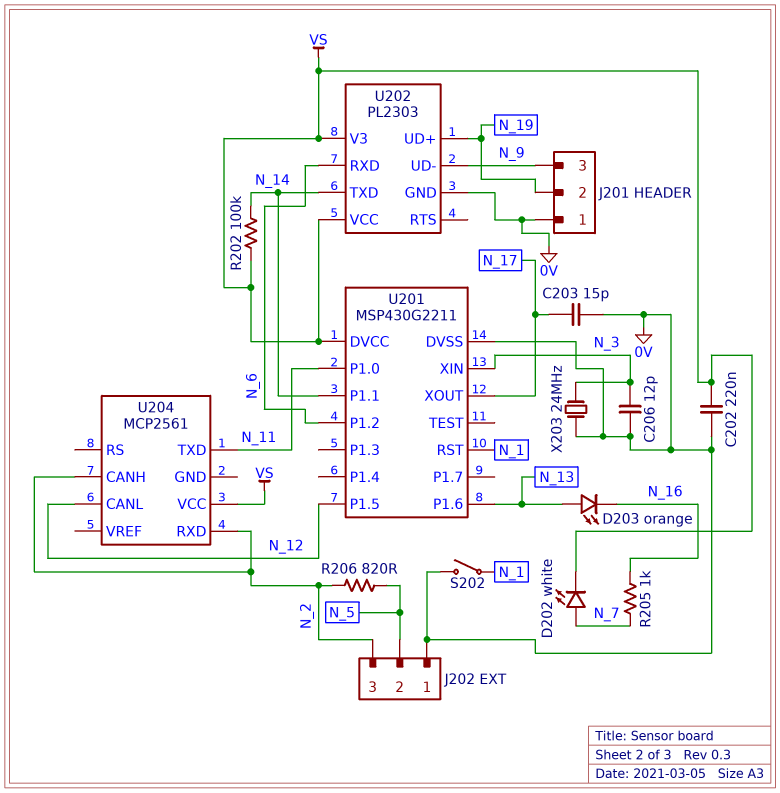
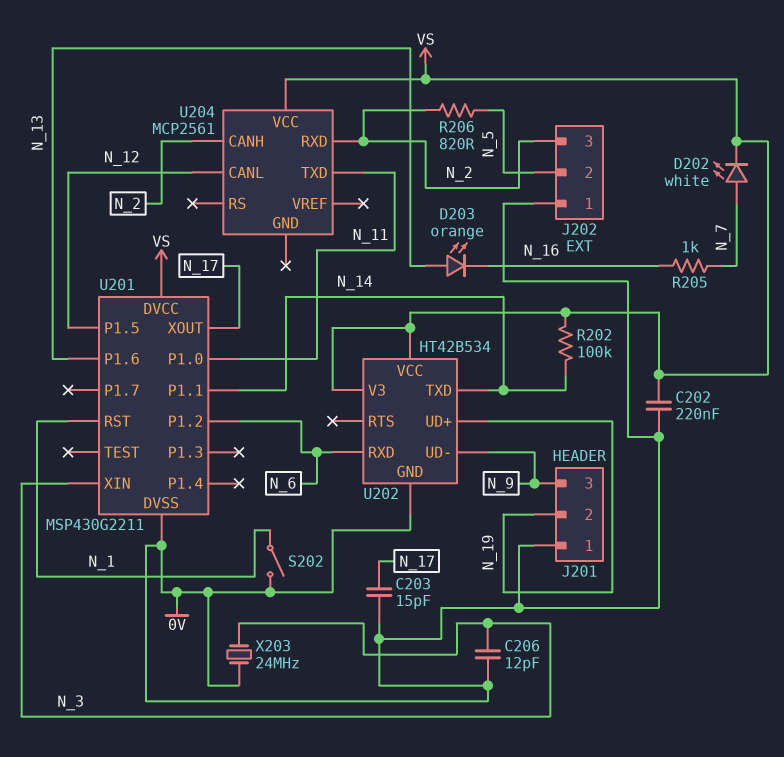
U202: PL2303 -> HT42B534

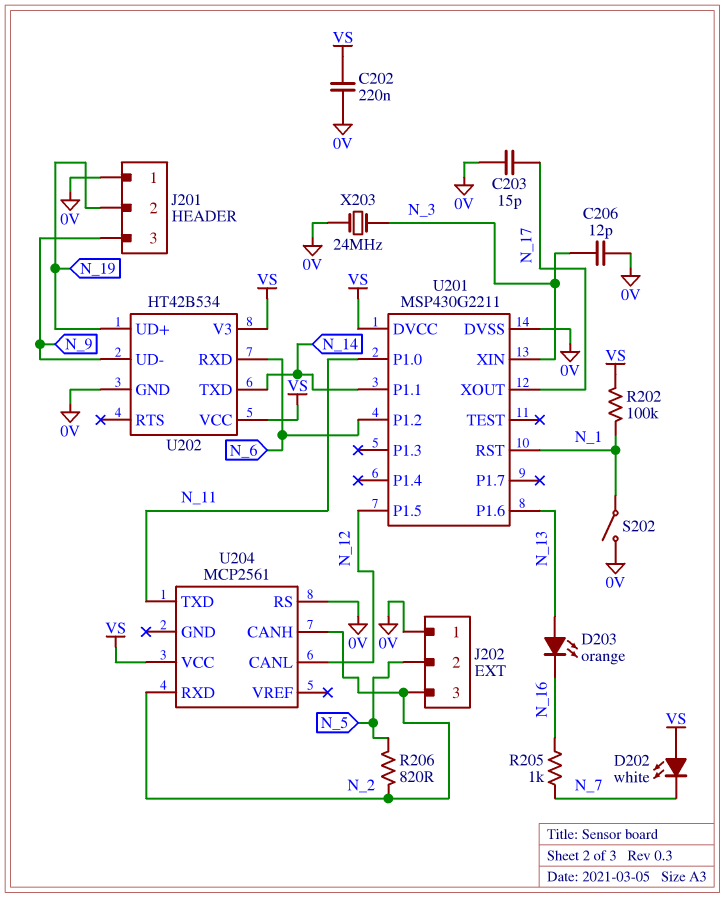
D202: LED white (A N_7, K VS) -> LED white (A VS, K N_7)
R202: 100k (N_14, VS) -> 100k (N_1, VS)
U204 pin RS: none -> 0V

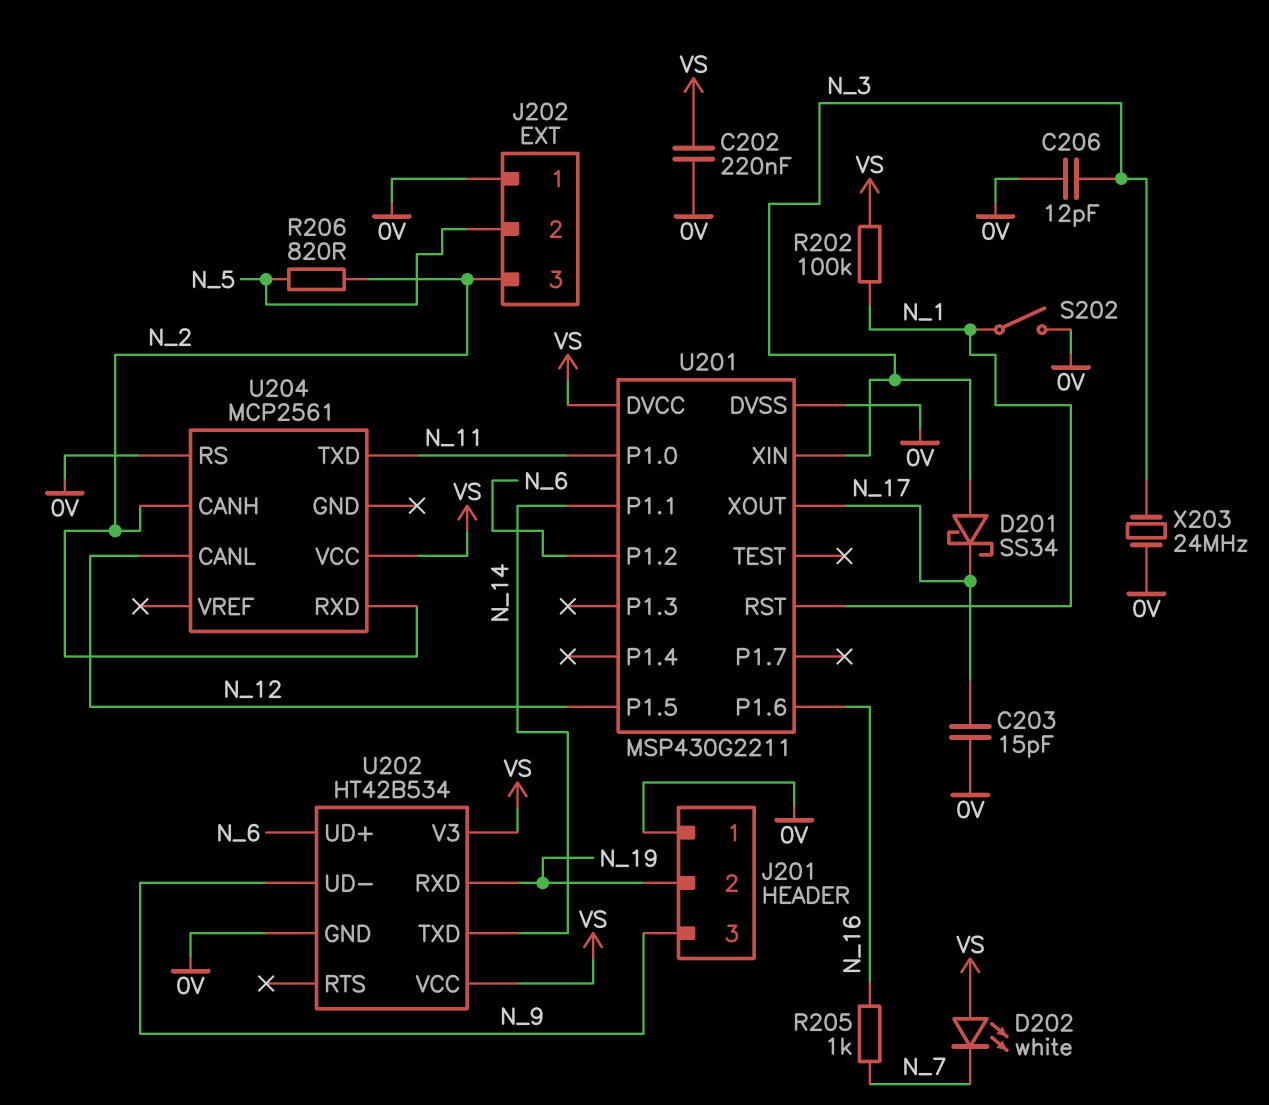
D201: none -> schottky SS34 (A N_3, K N_17)
D203: LED orange (A N_13, K N_16) -> none
U201 pin P1.6: N_13 -> N_16
U202 pin RXD: N_6 -> N_19
U202 pin UD+: N_19 -> N_6

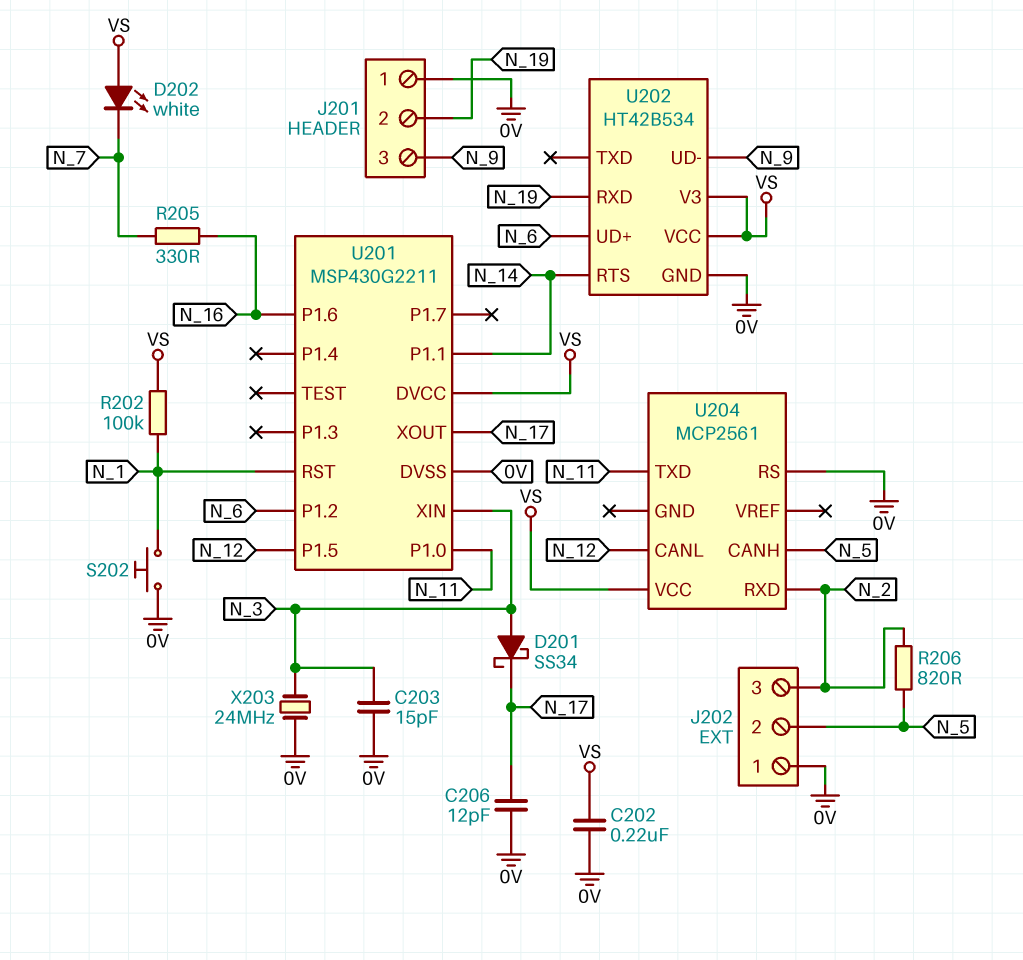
C203: 15pF (0V, N_17) -> 15pF (0V, N_3)
C206: 12pF (0V, N_3) -> 12pF (0V, N_17)
R205: 1k (N_7, N_16) -> 330 (N_7, N_16)
S202: switch (0V, N_1) -> button (0V, N_1)
U202 pin RTS: none -> N_14
U202 pin TXD: N_14 -> none
U204 pin CANH: N_2 -> N_5

